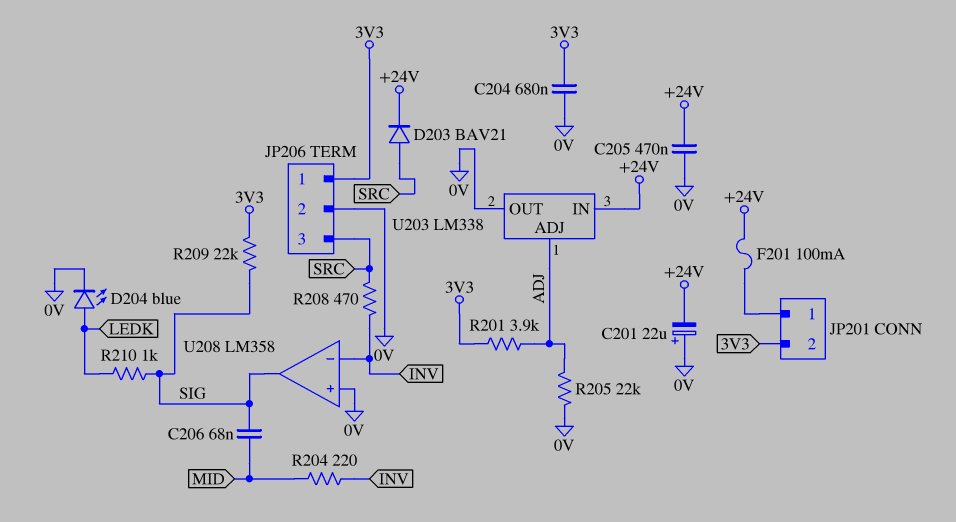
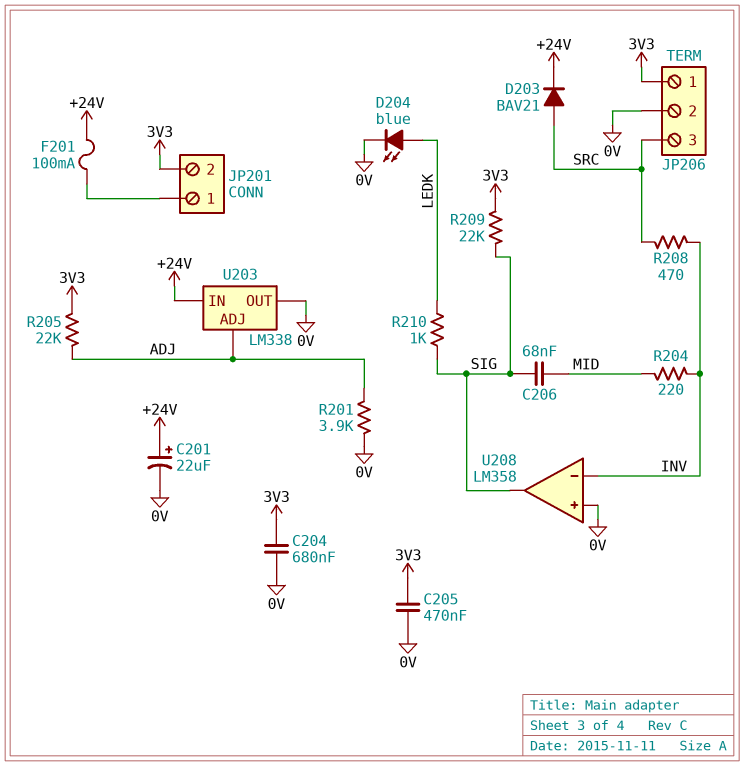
C201: 22uF (plus 0V, minus +24V) -> 22uF (plus +24V, minus 0V)
C205: 470nF (+24V, 0V) -> 470nF (0V, 3V3)
R201: 3.9k (3V3, ADJ) -> 3.9k (0V, ADJ)
R205: 22k (0V, ADJ) -> 22k (3V3, ADJ)

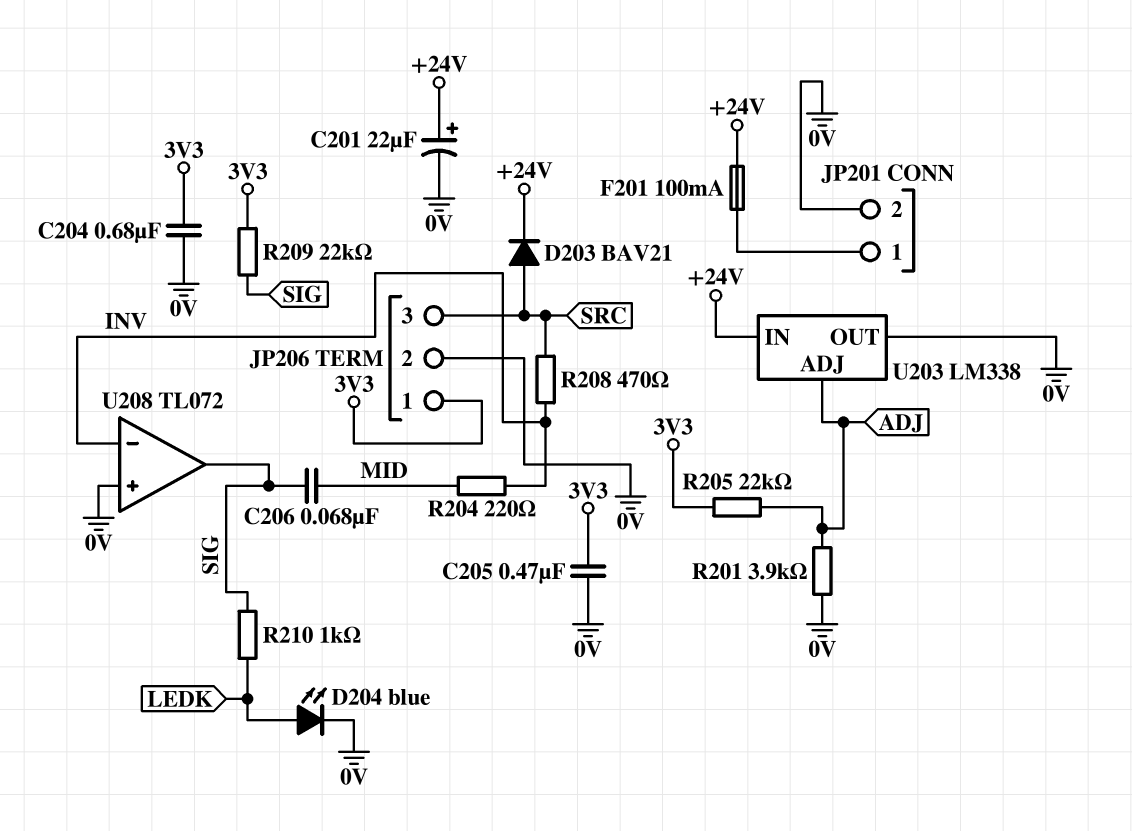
JP201 pin 2: 3V3 -> 0V
U208: LM358 -> TL072

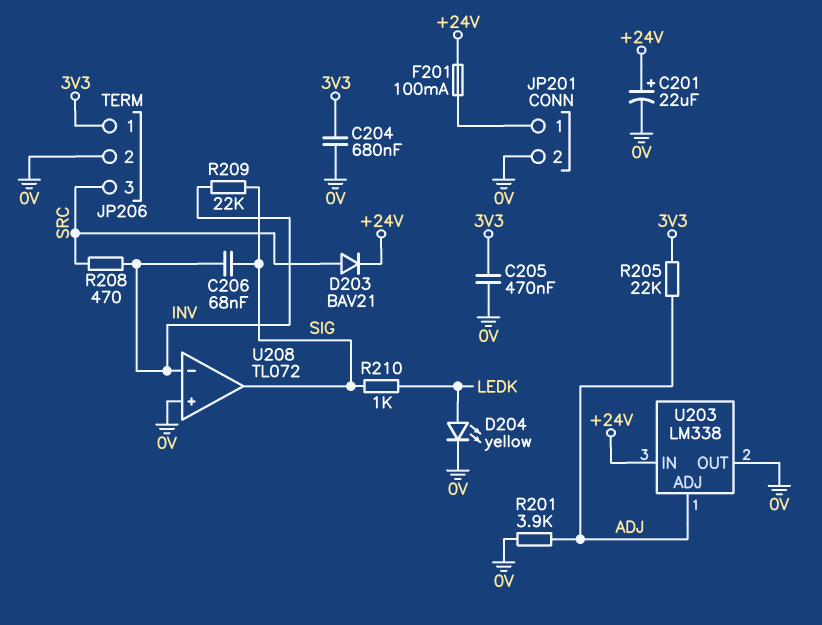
C206: 68nF (MID, SIG) -> 68nF (INV, SIG)
D204: LED blue (A LEDK, K 0V) -> LED yellow (A LEDK, K 0V)
R204: 220 (INV, MID) -> none
R209: 22k (3V3, SIG) -> 22k (INV, SIG)

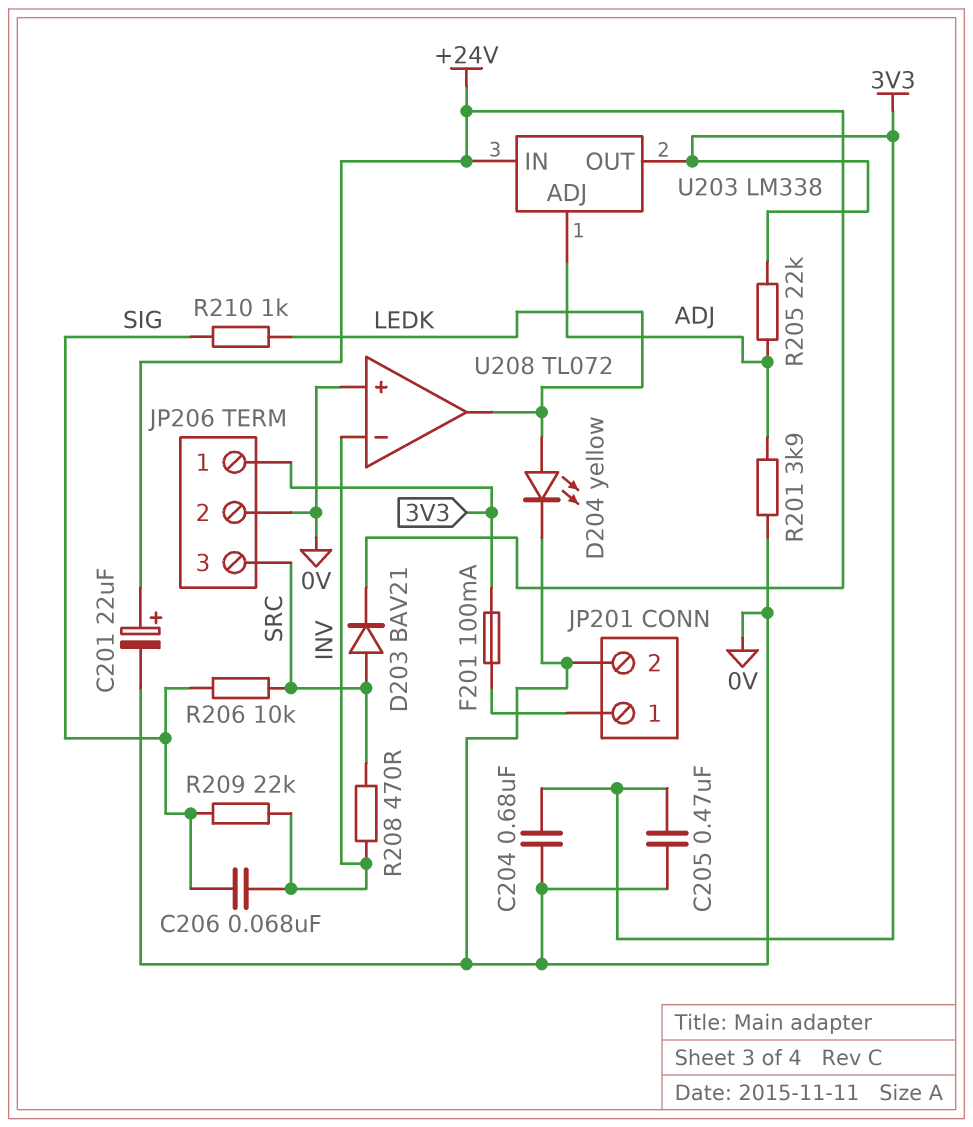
F201: 100mA (+24V, JP201/1) -> 100mA (3V3, JP201/1)
R206: none -> 10k (SIG, SRC)
U203 pin OUT: 0V -> 3V3
U208 pin out: SIG -> LEDK

